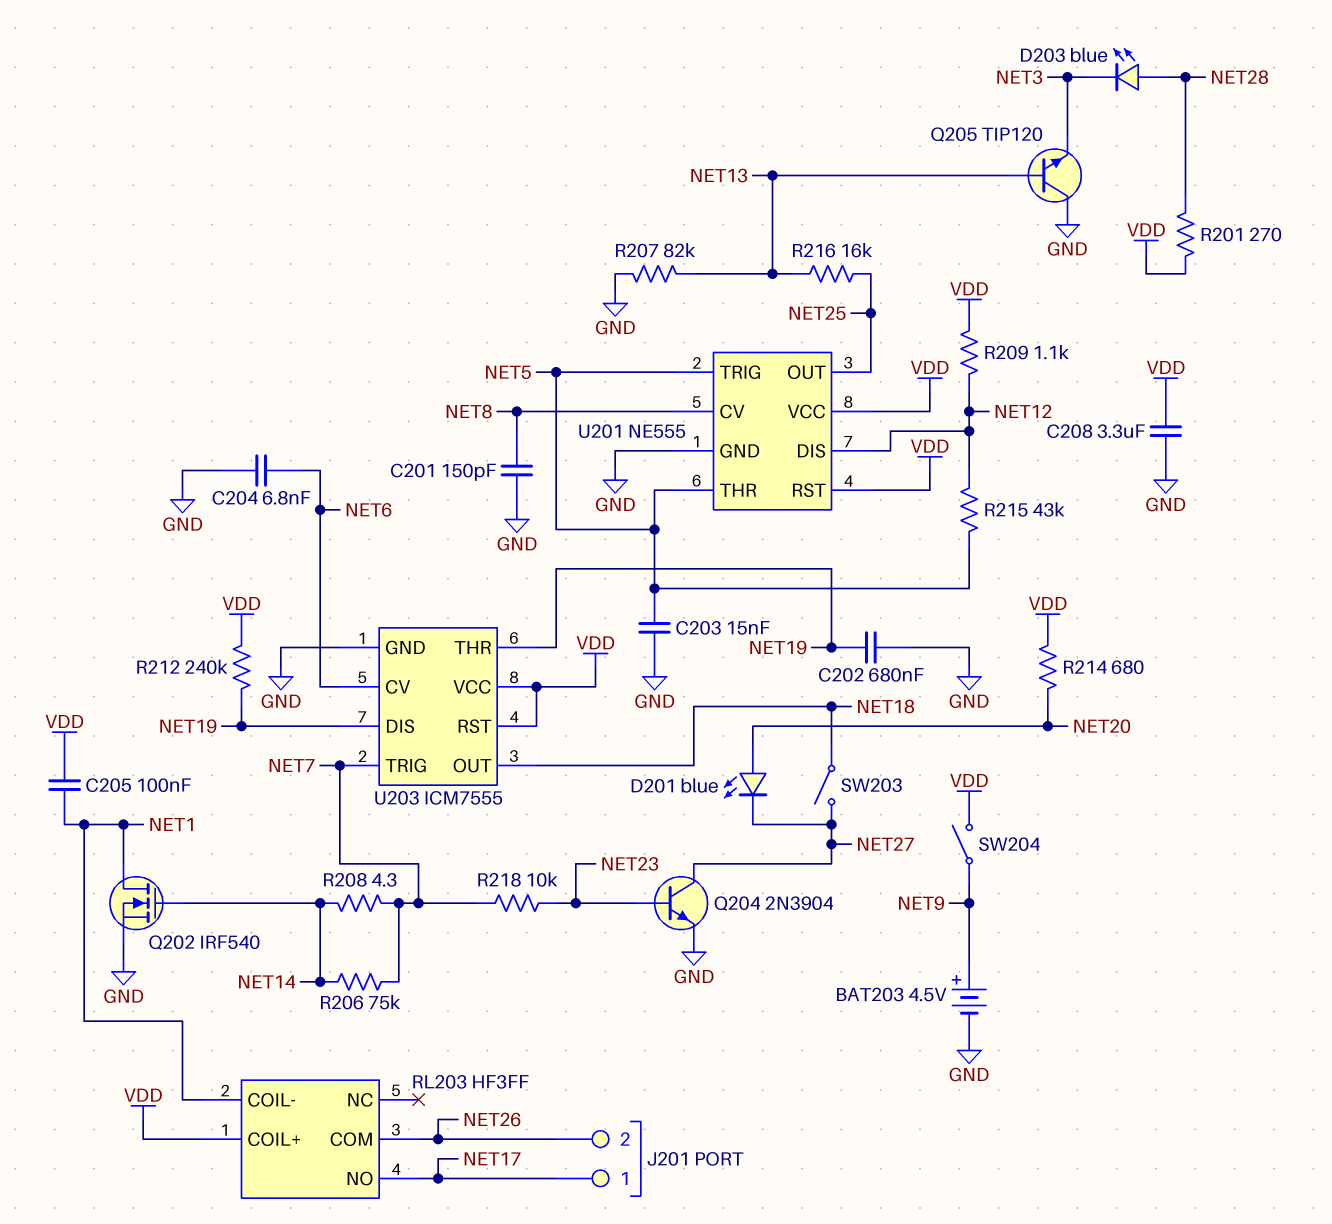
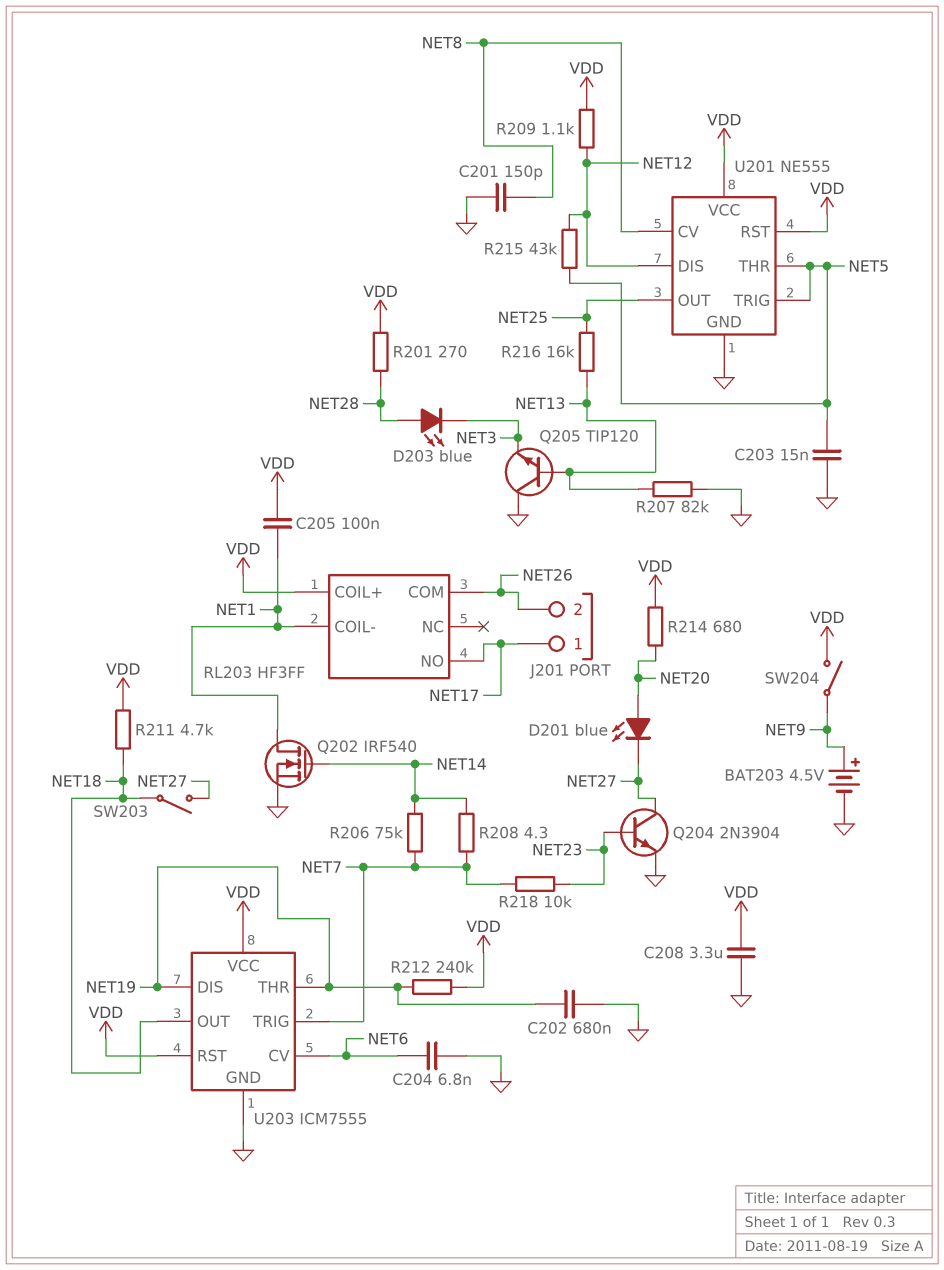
R211: none -> 4.7k (NET18, VDD)

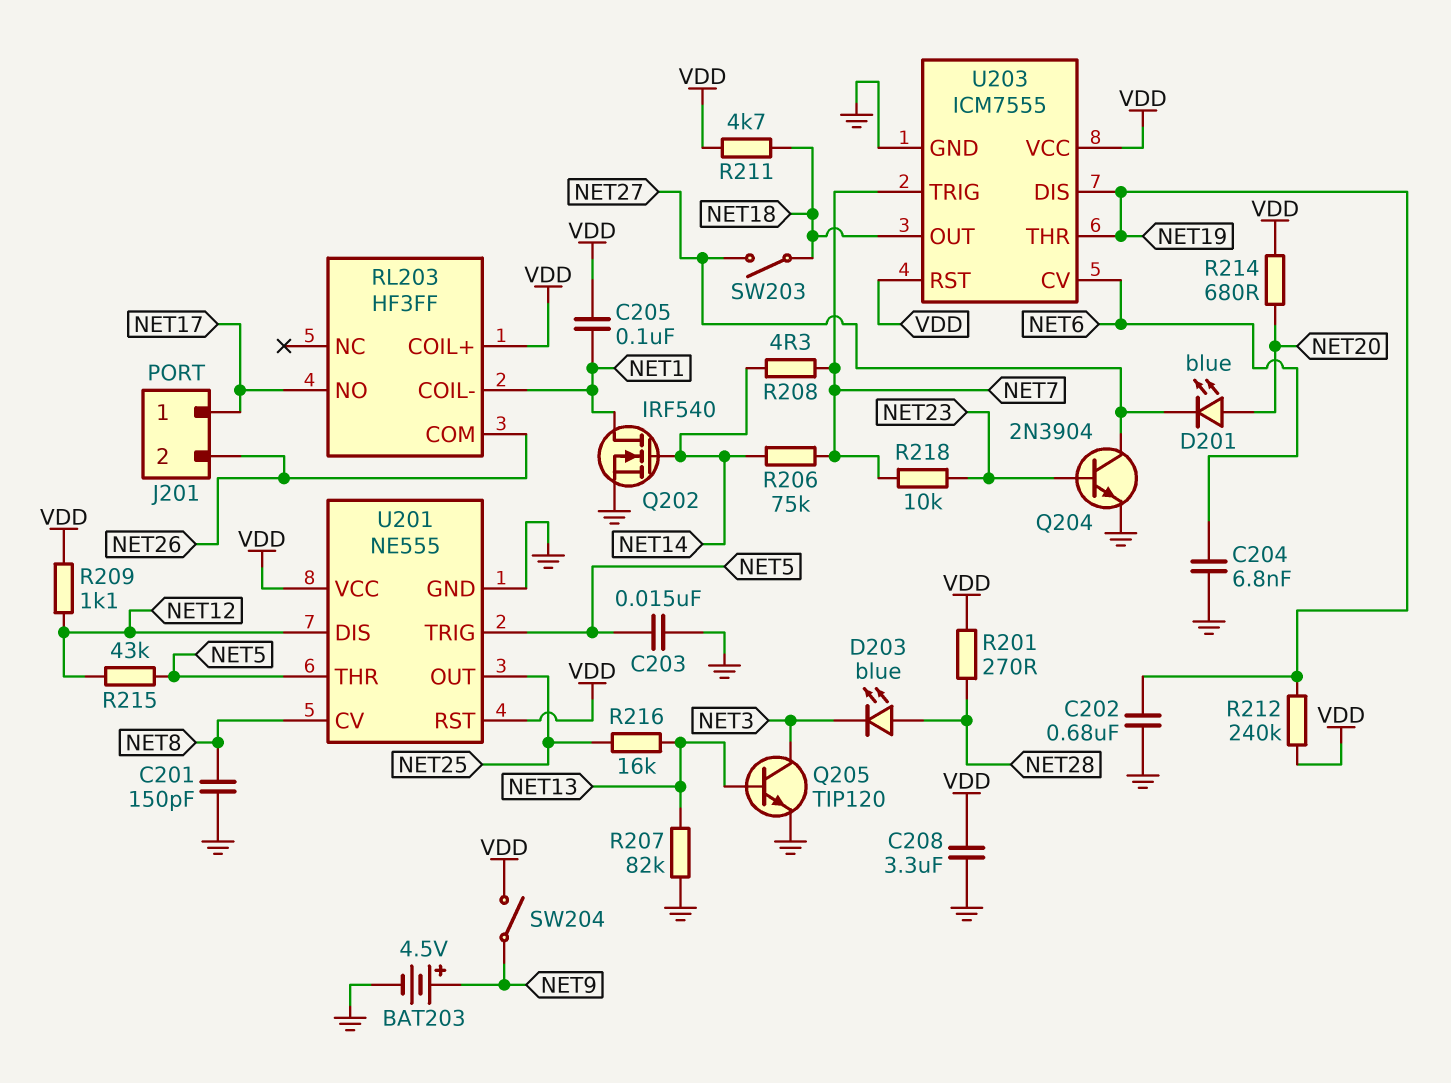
Q205: NPN TIP120 (B NET13, C GND, E NET3) -> NPN TIP120 (B NET13, C NET3, E GND)

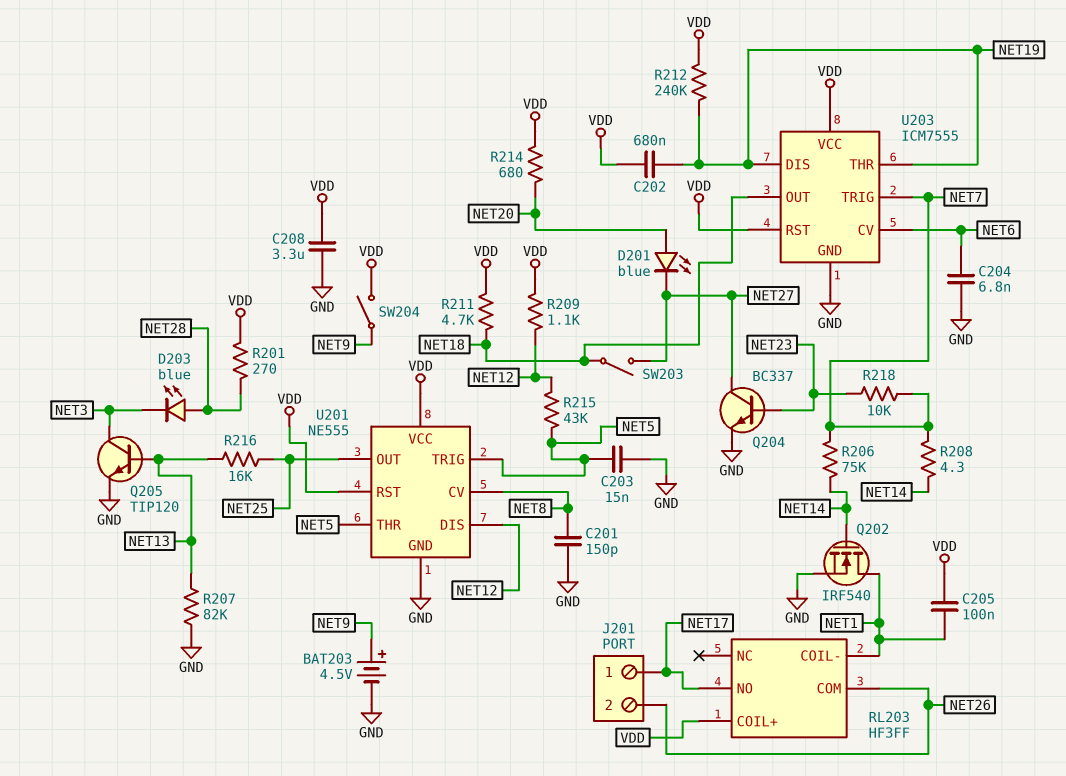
C202: 680nF (GND, NET19) -> 680nF (NET19, VDD)
Q204: NPN 2N3904 (B NET23, C NET27, E GND) -> NPN BC337 (B NET23, C NET27, E GND)

